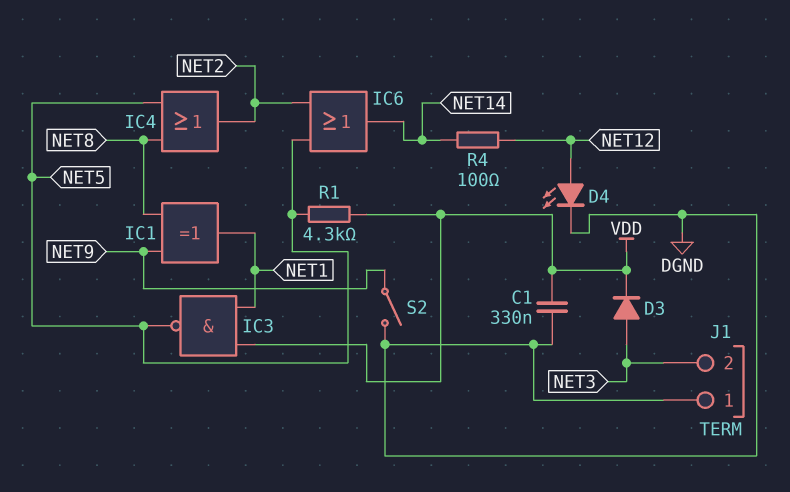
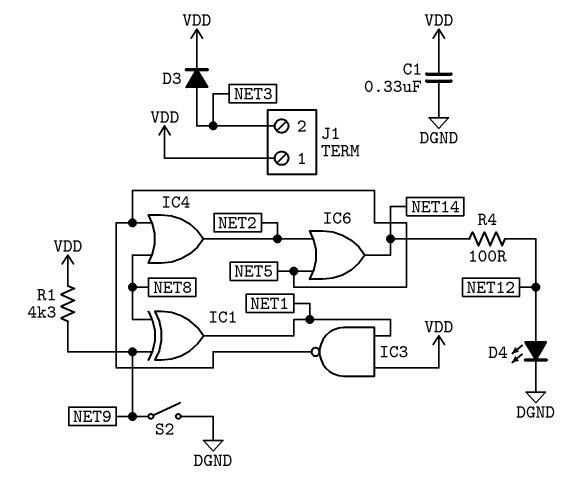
J1 pin 1: DGND -> VDD
R1: 4.3k (NET5, VDD) -> 4.3k (NET9, VDD)

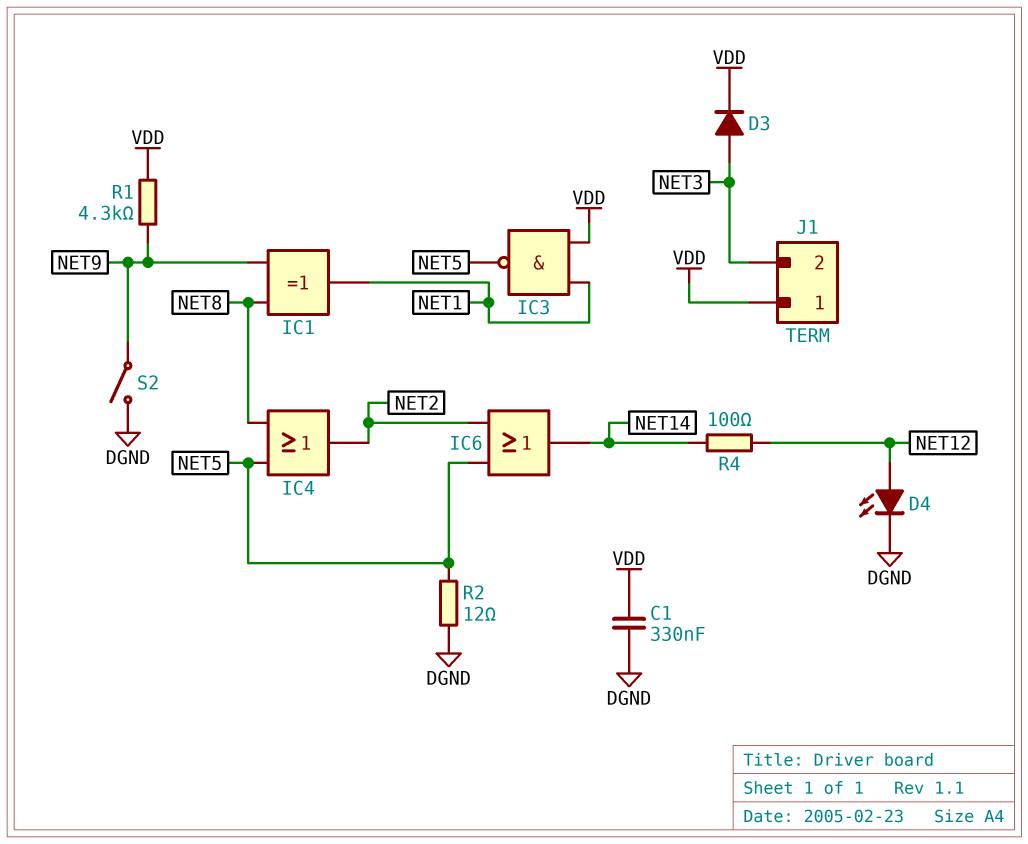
R2: none -> 12 (DGND, NET5)

